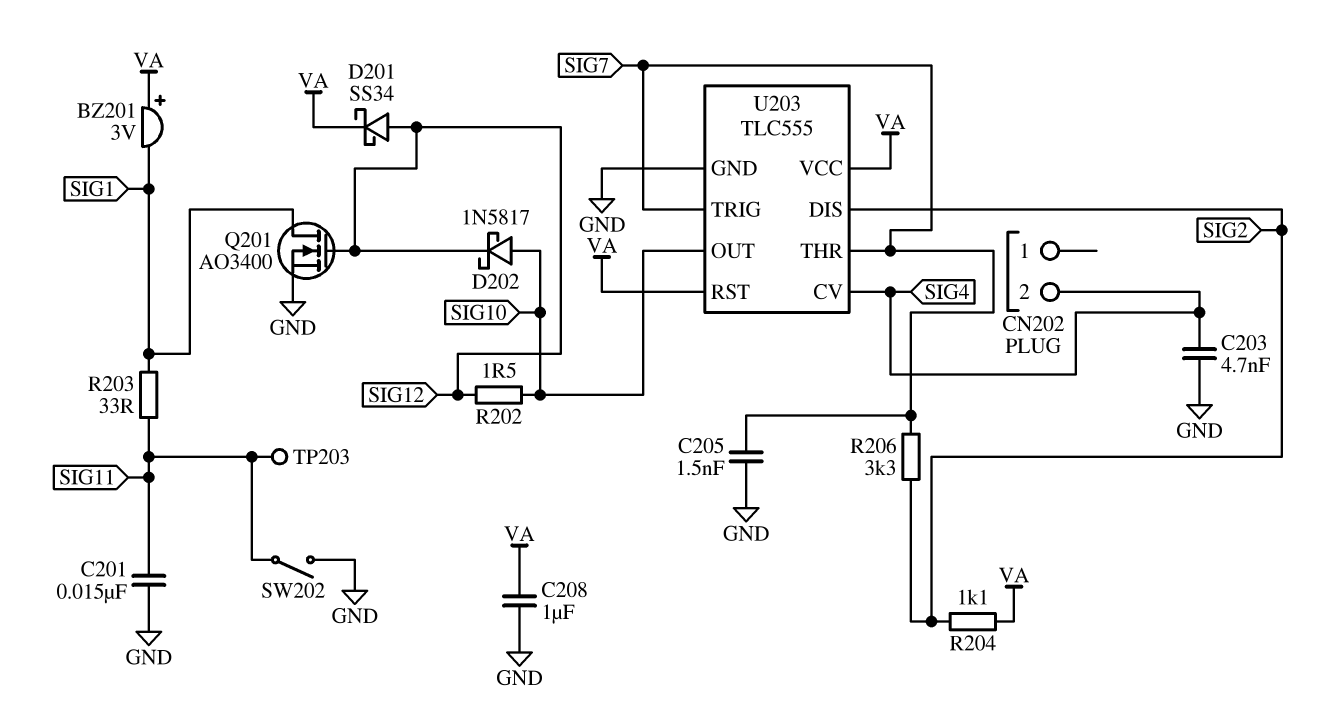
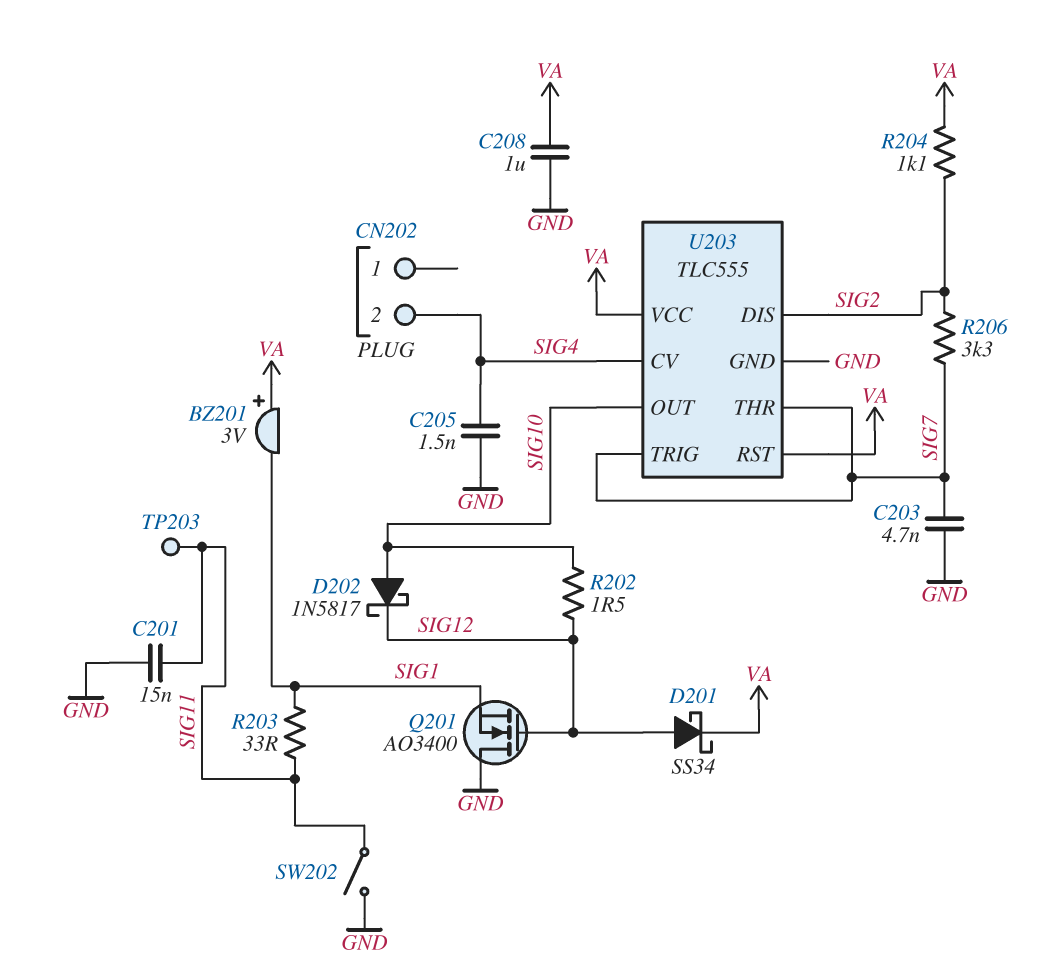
C203: 4.7nF (GND, SIG4) -> 4.7nF (GND, SIG7)
C205: 1.5nF (GND, SIG7) -> 1.5nF (GND, SIG4)
Q201: NMOS AO3400 (G SIG12, D SIG1, S GND) -> NMOS AO3400 (G SIG12, D GND, S SIG1)

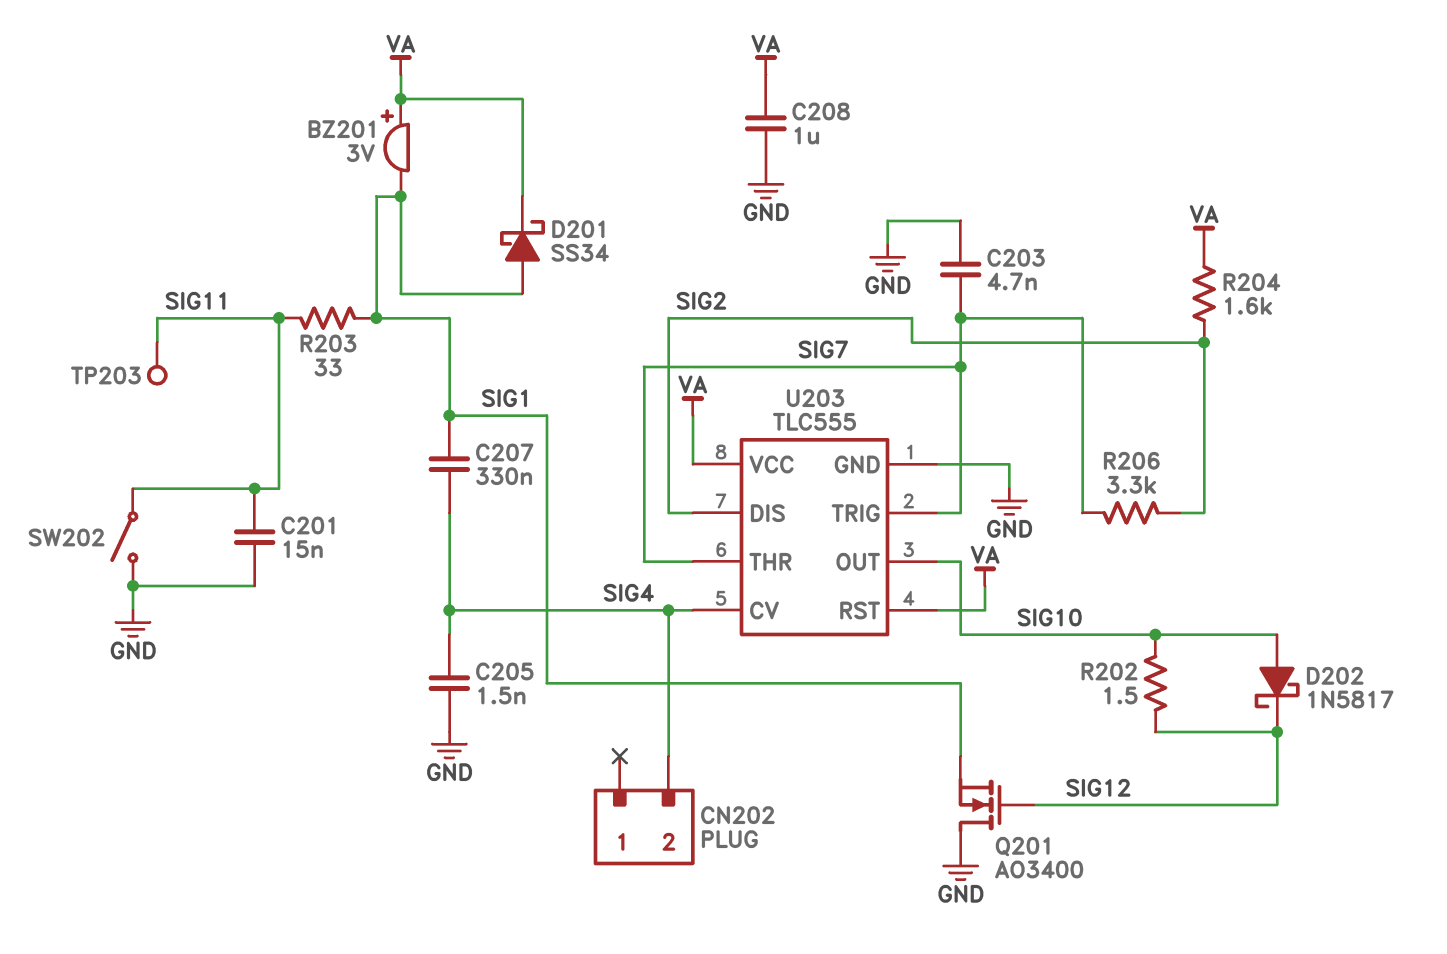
C207: none -> 330nF (SIG1, SIG4)
D201: schottky SS34 (A SIG12, K VA) -> schottky SS34 (A SIG1, K VA)
R204: 1.1k (SIG2, VA) -> 1.6k (SIG2, VA)

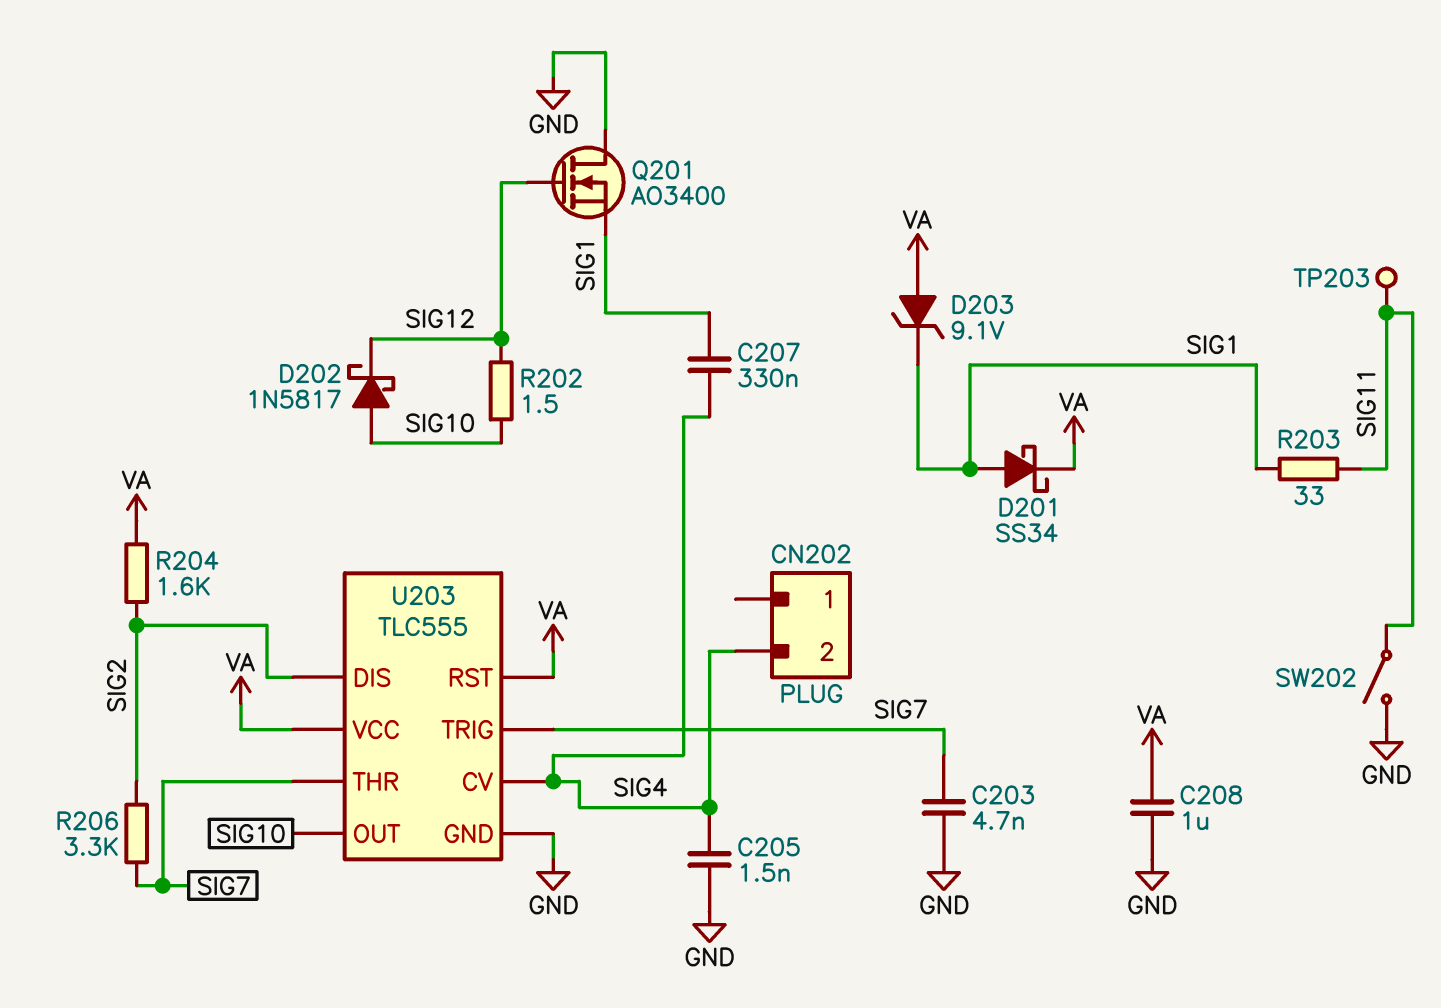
BZ201: buzzer 3V (plus VA, minus SIG1) -> none
C201: 15nF (GND, SIG11) -> none
D203: none -> zener 9.1V (A VA, K SIG1)

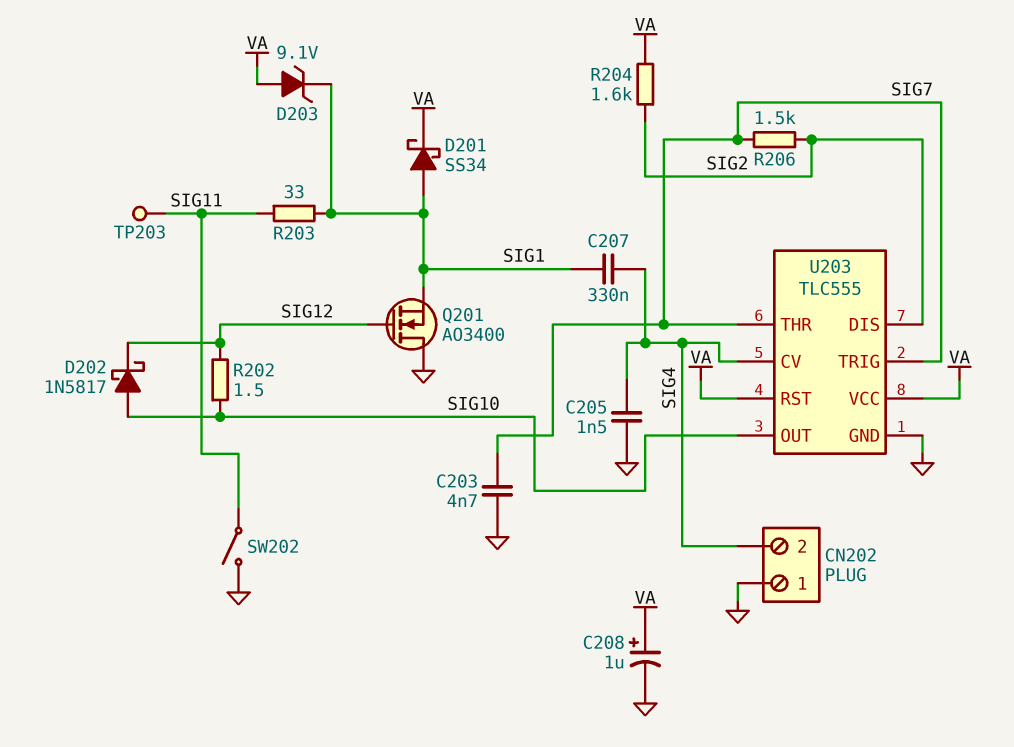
C208: 1uF (GND, VA) -> 1uF (plus VA, minus GND)
CN202 pin 1: none -> GND
R206: 3.3k (SIG2, SIG7) -> 1.5k (SIG2, SIG7)

